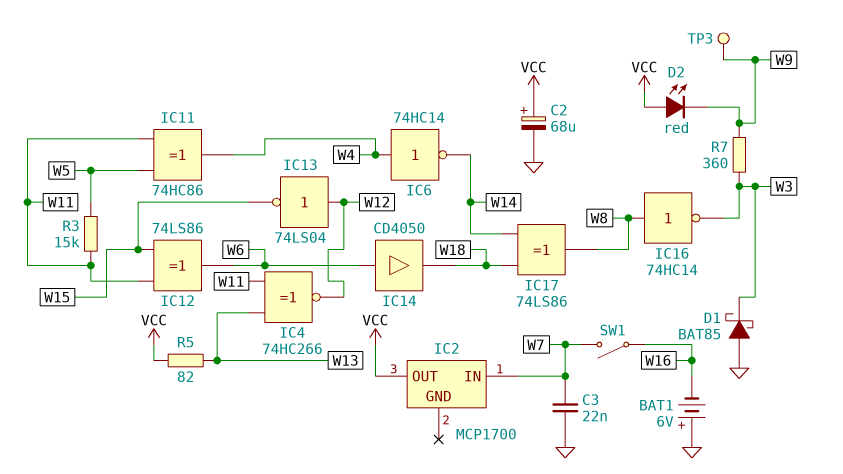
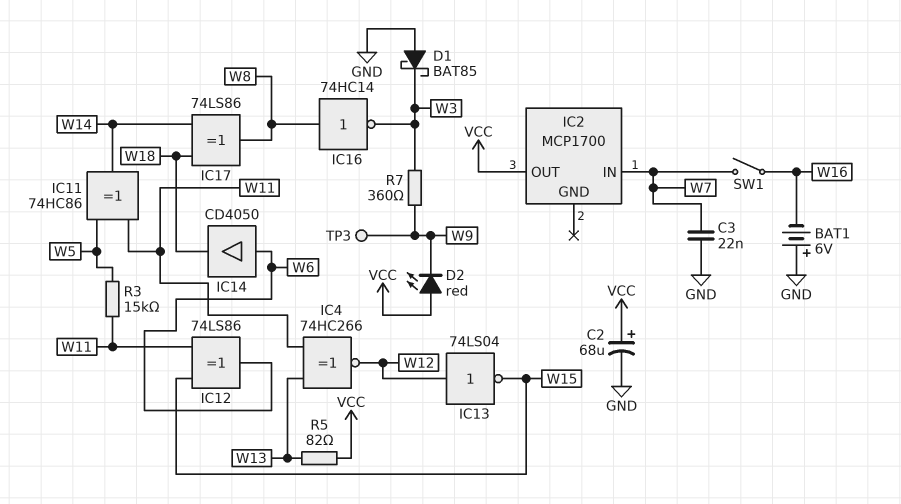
IC6: NOT 74HC14 (in W4, out W14) -> none
IC11: XOR 74HC86 (in W5, in W11, out W4) -> XOR 74HC86 (in W5, in W11, out W14)

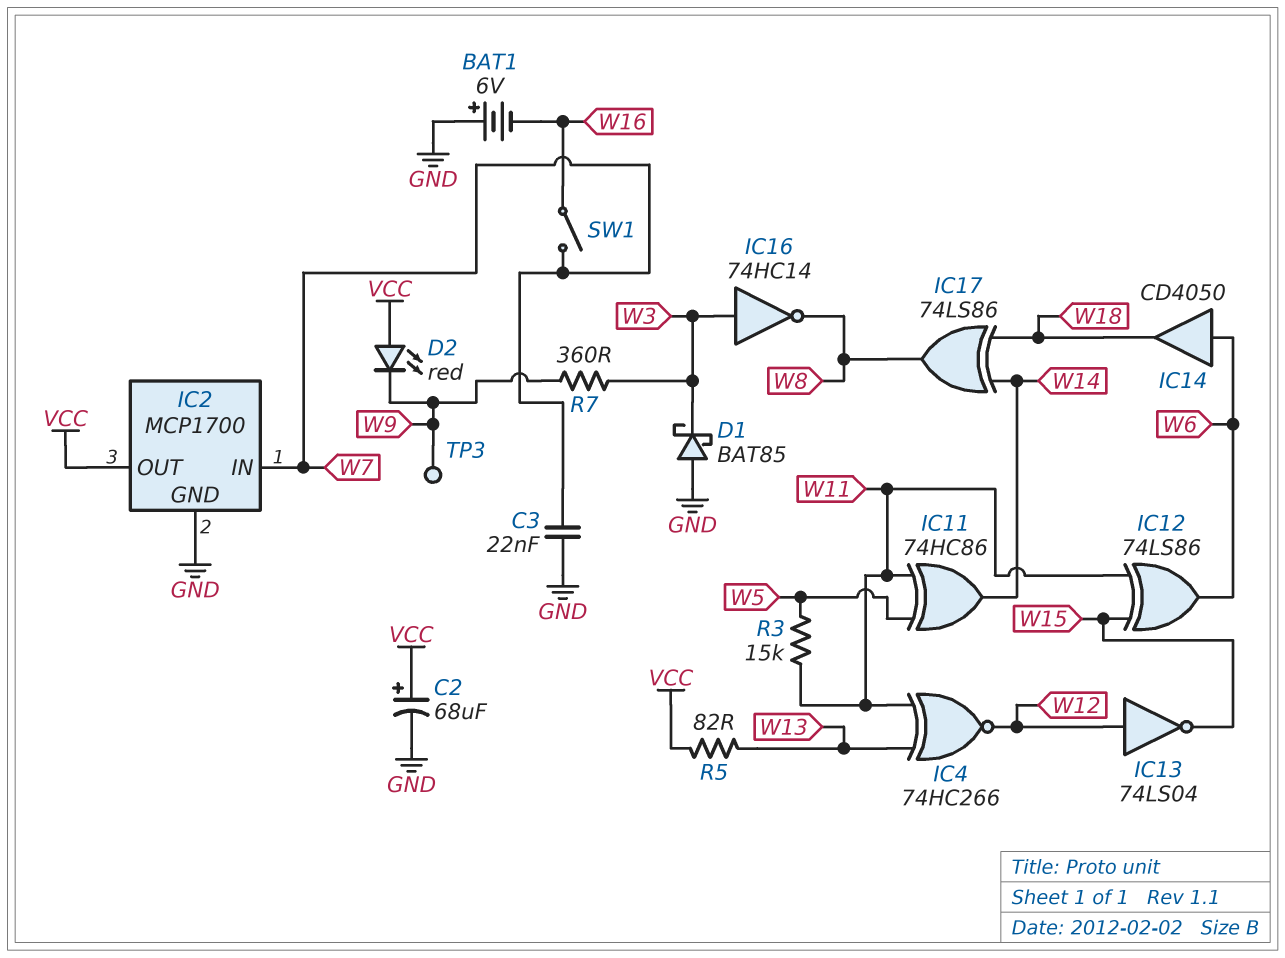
IC2 pin GND: none -> GND
IC16: NOT 74HC14 (in W8, out W3) -> NOT 74HC14 (in W3, out W8)

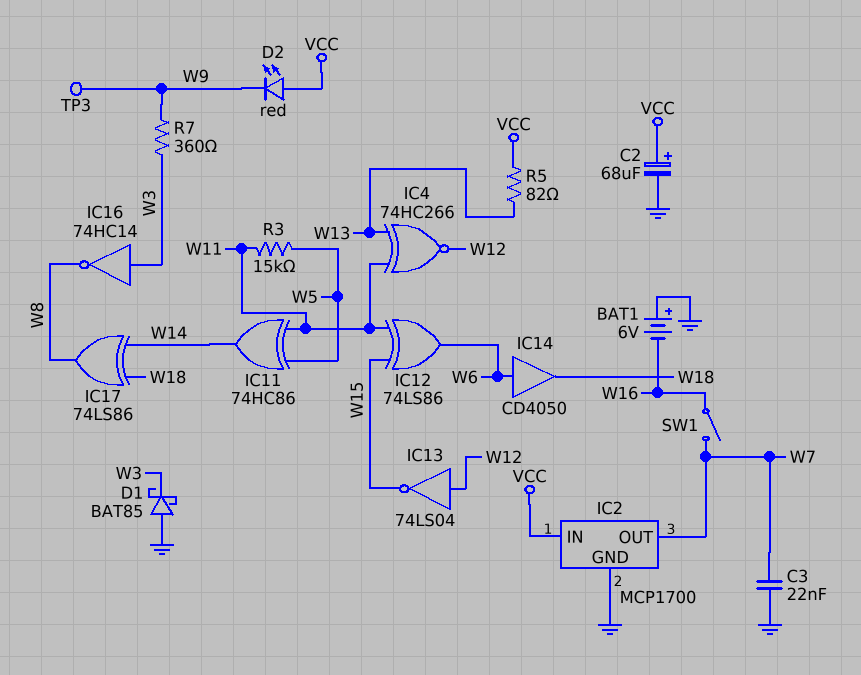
IC2 pin IN: W7 -> VCC
IC2 pin OUT: VCC -> W7

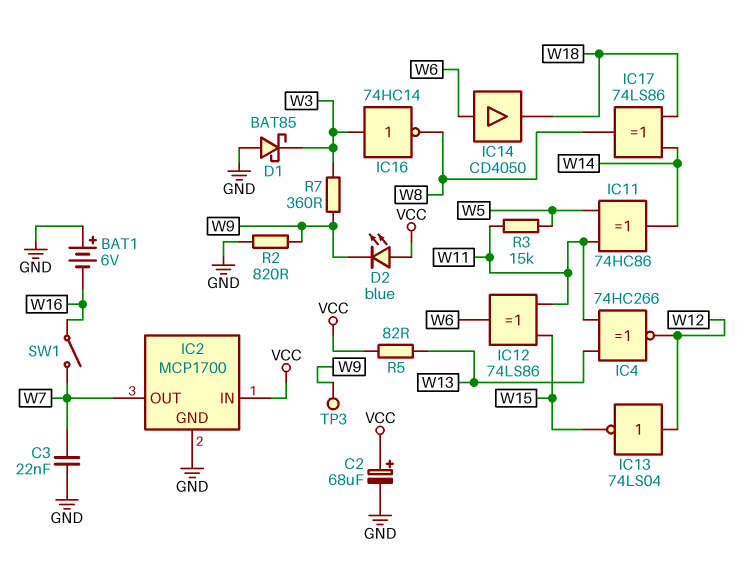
D2: LED red (A VCC, K W9) -> LED blue (A VCC, K W9)
R2: none -> 820 (GND, W9)

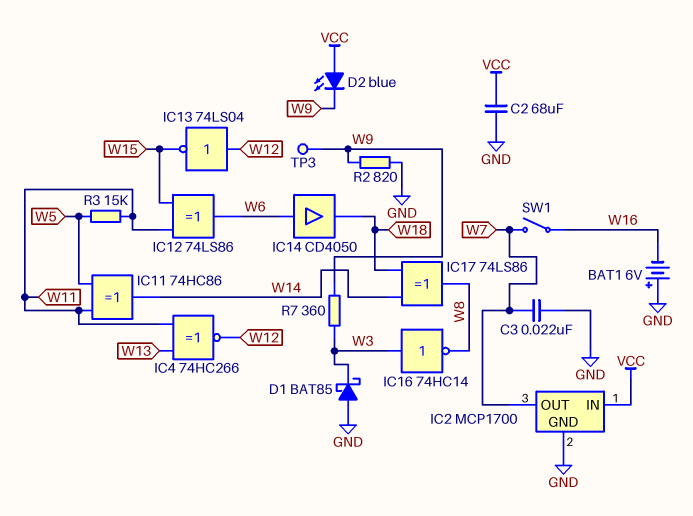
C2: 68uF (plus VCC, minus GND) -> 68uF (GND, VCC)
R5: 82 (VCC, W13) -> none

